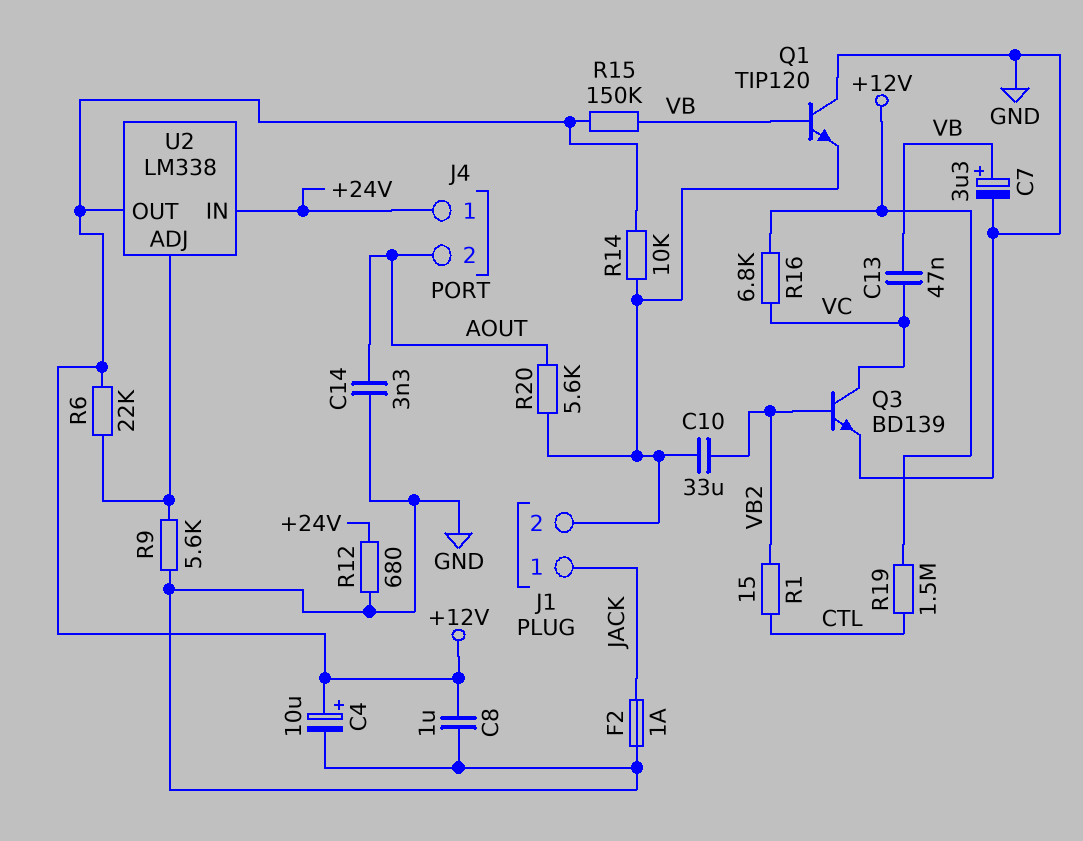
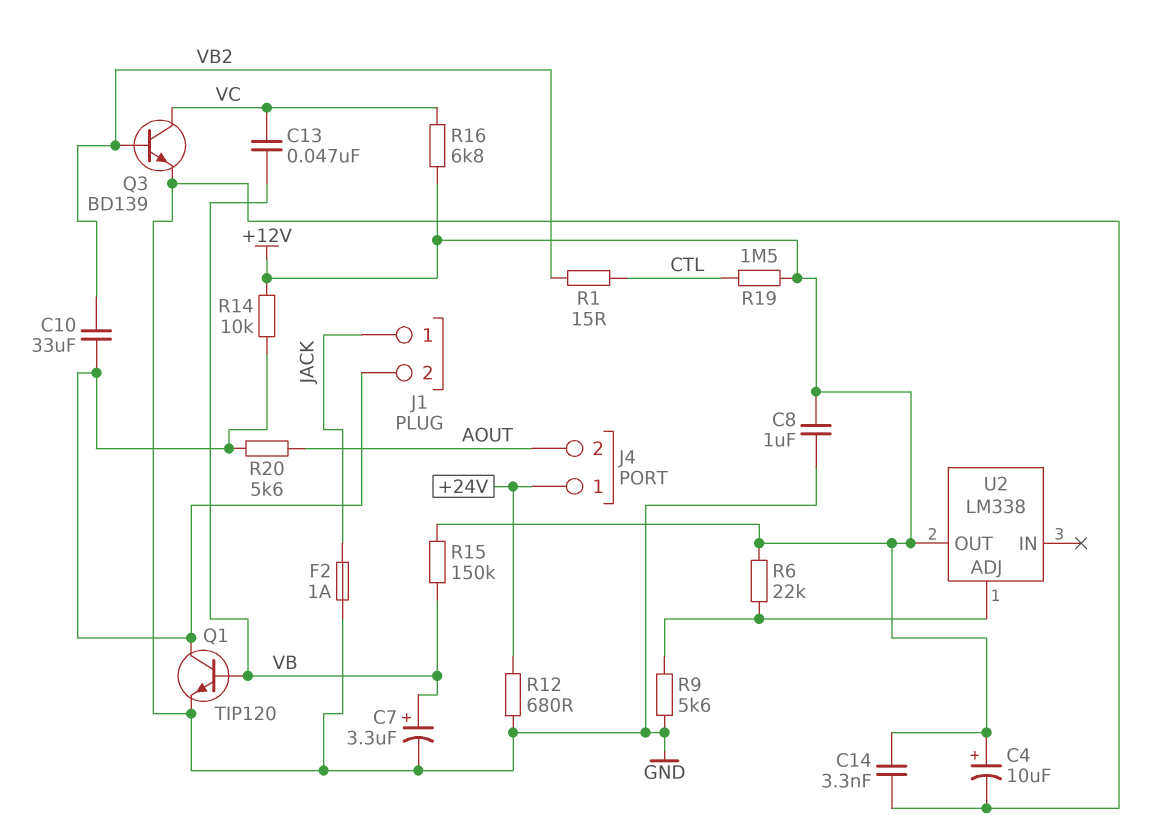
C14: 3.3nF (AOUT, GND) -> 3.3nF (+12V, GND)
Q1: NPN TIP120 (B VB, C GND, E J1/2) -> NPN TIP120 (B VB, C J1/2, E GND)
U2 pin IN: +24V -> none

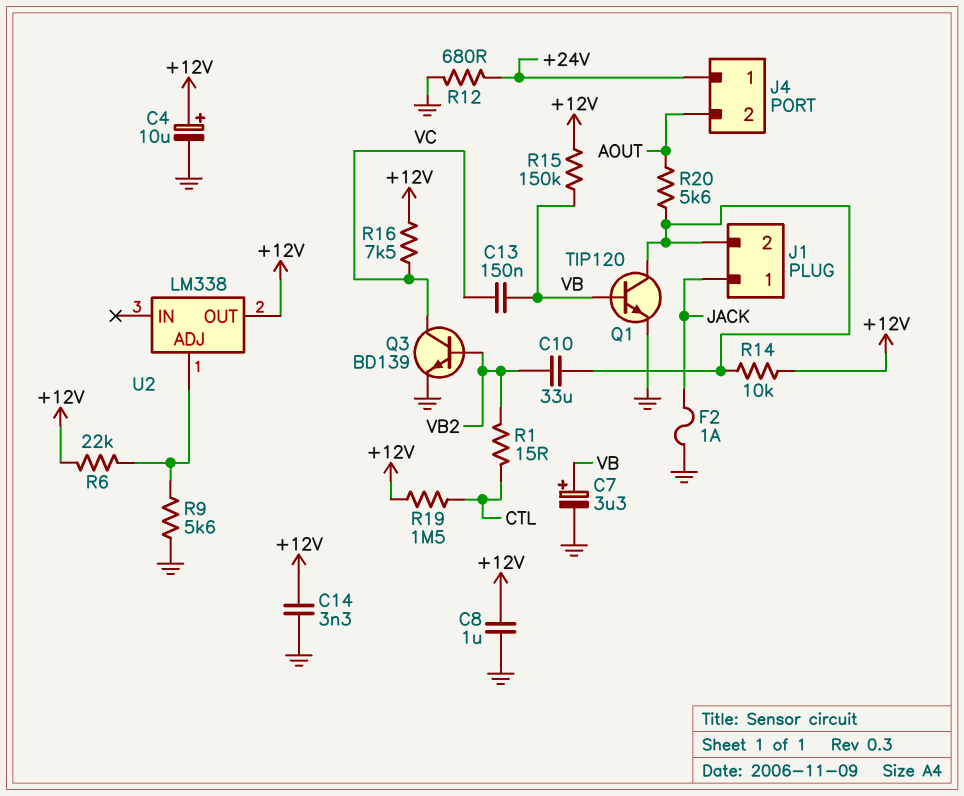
C13: 47nF (VB, VC) -> 150nF (VB, VC)
R16: 6.8k (+12V, VC) -> 7.5k (+12V, VC)

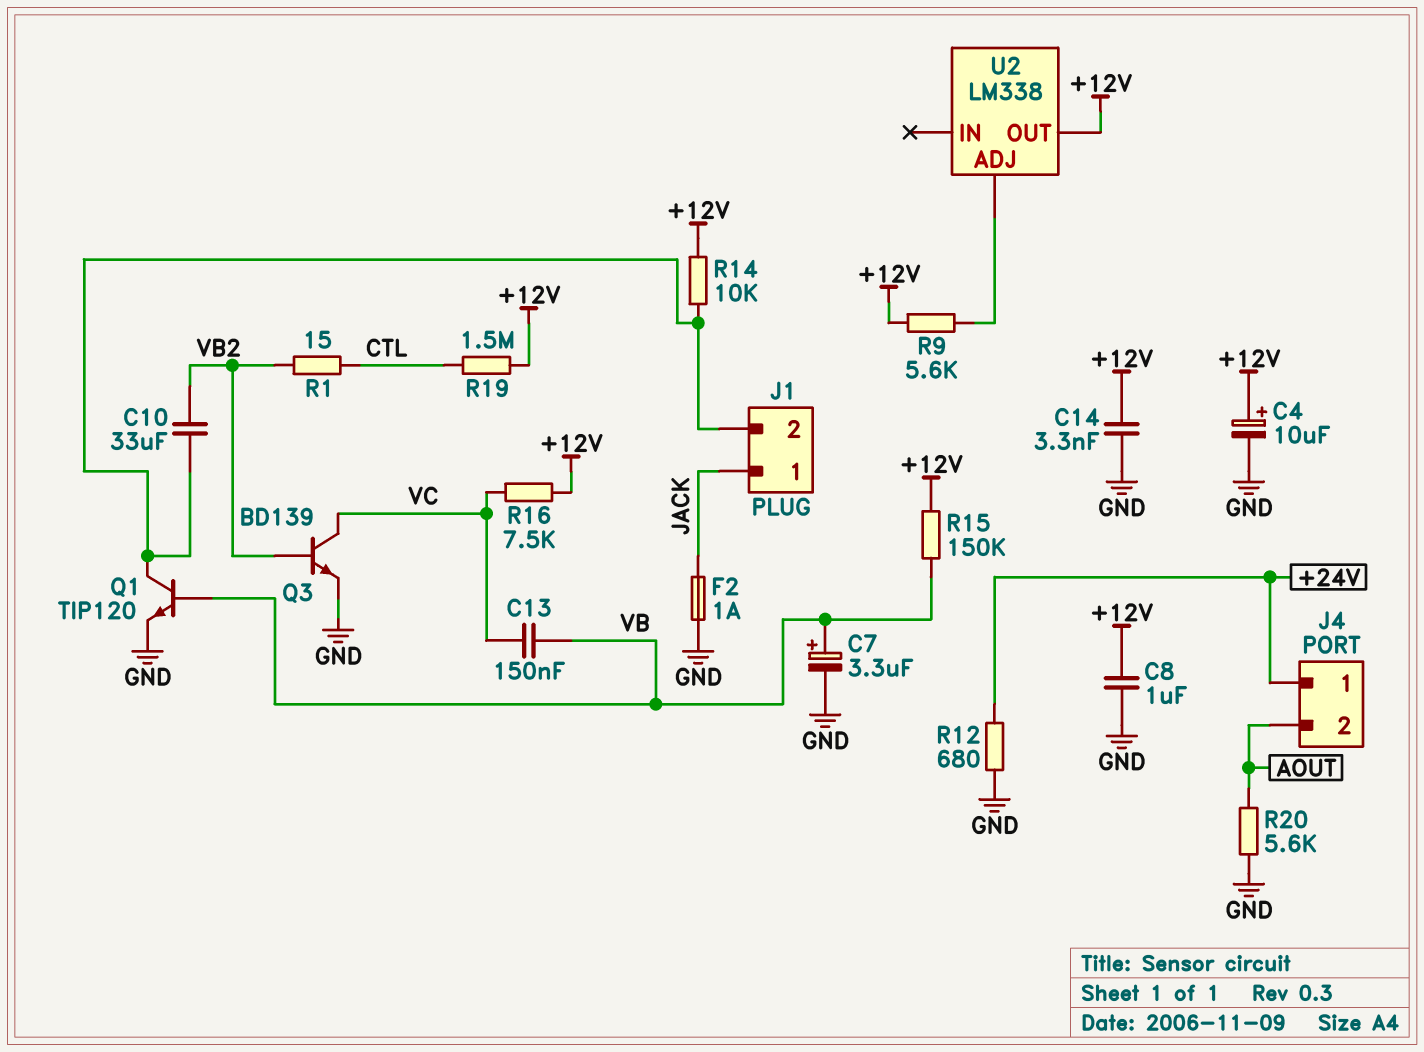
R6: 22k (+12V, U2/ADJ) -> none
R9: 5.6k (GND, U2/ADJ) -> 5.6k (+12V, U2/ADJ)
R20: 5.6k (AOUT, J1/2) -> 5.6k (AOUT, GND)

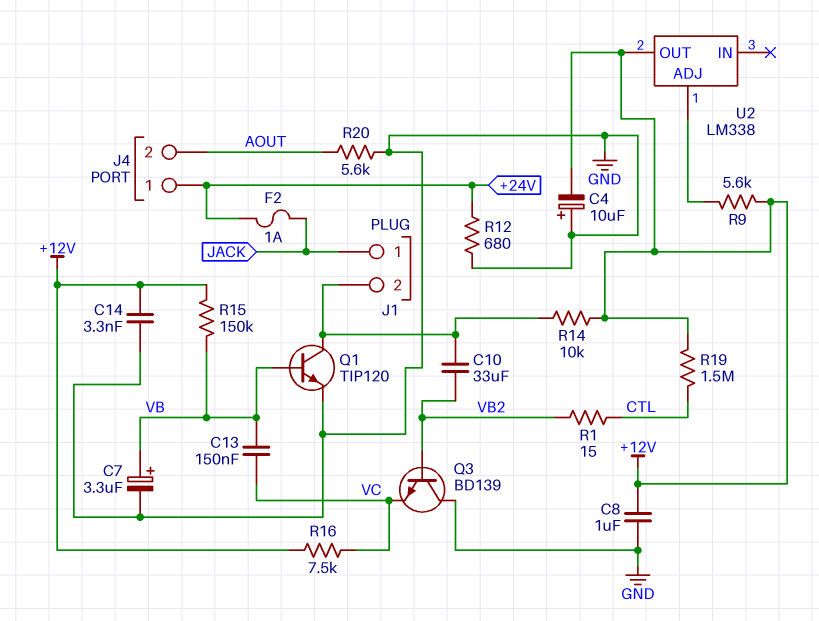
C4: 10uF (plus +12V, minus GND) -> 10uF (plus GND, minus +12V)
F2: 1A (GND, JACK) -> 1A (+24V, JACK)
Q3: NPN BD139 (B VB2, C VC, E GND) -> NPN BD139 (B VB2, C GND, E VC)

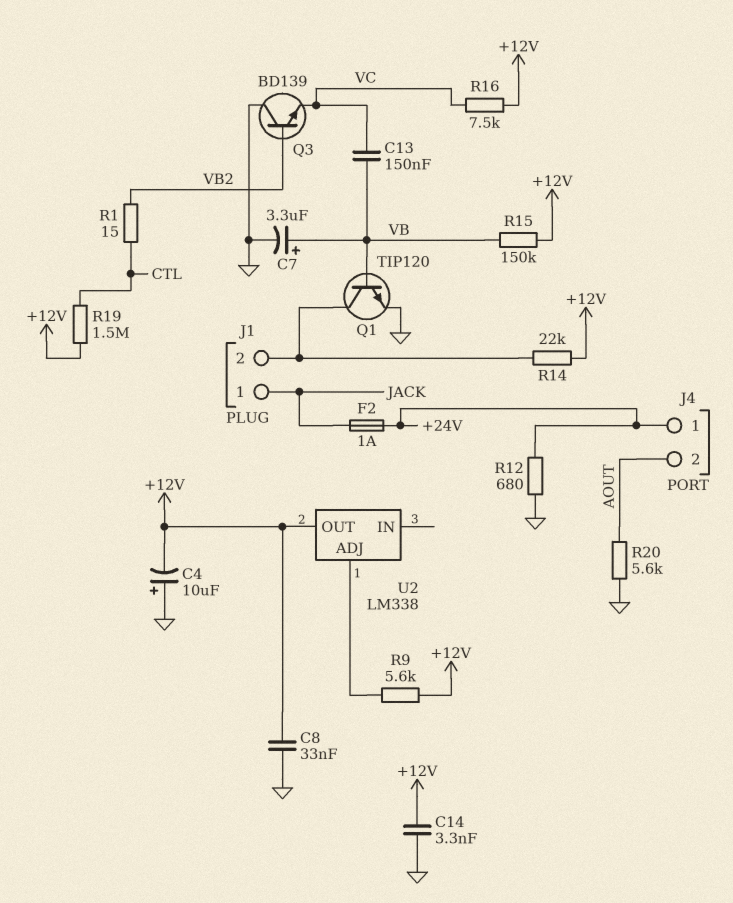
C8: 1uF (+12V, GND) -> 33nF (+12V, GND)
C10: 33uF (J1/2, VB2) -> none
R14: 10k (+12V, J1/2) -> 22k (+12V, J1/2)

